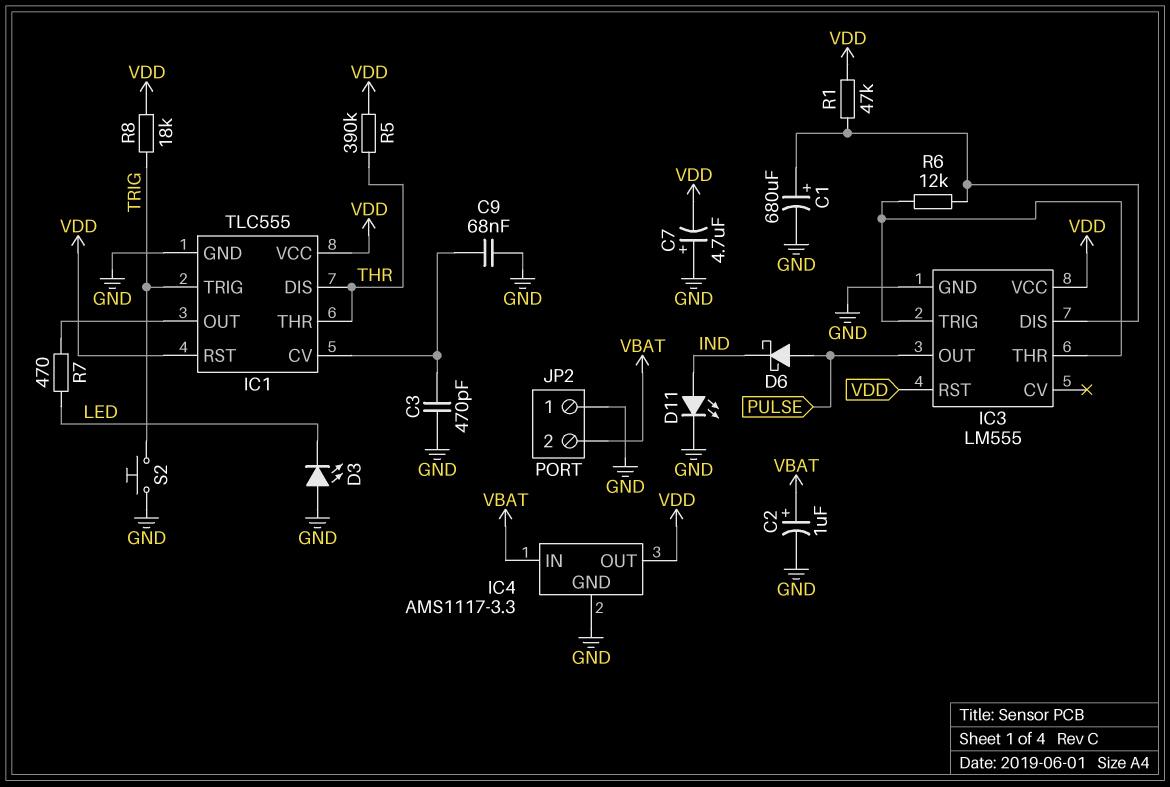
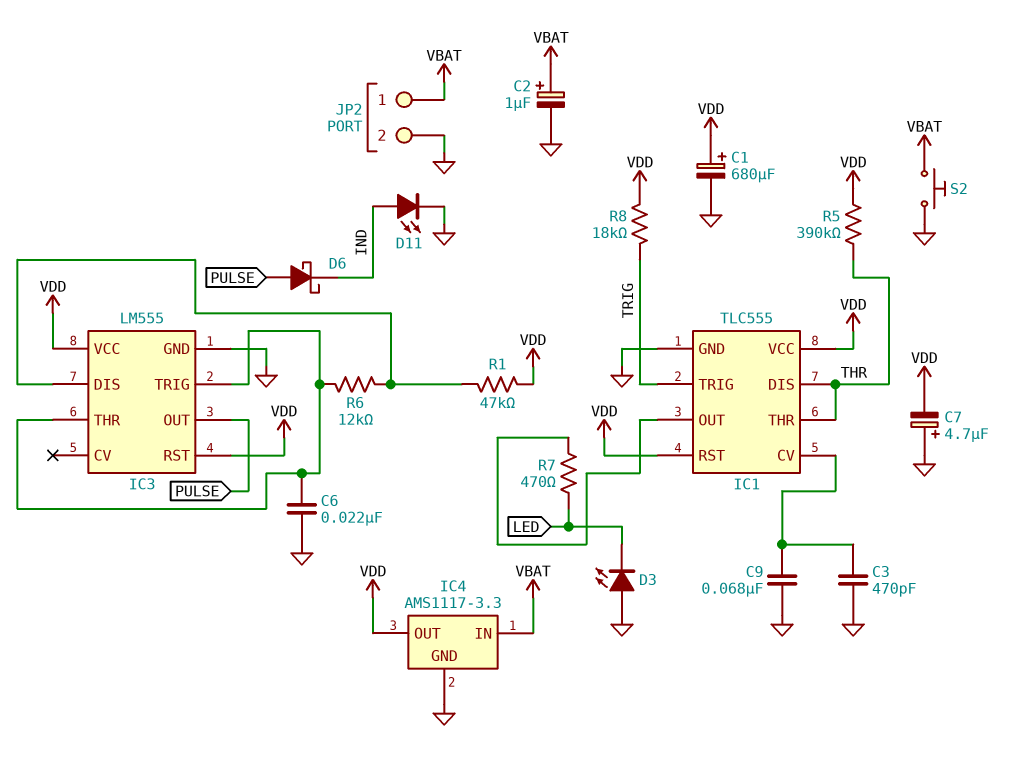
C1: 680uF (plus IC3/DIS, minus GND) -> 680uF (plus VDD, minus GND)
C6: none -> 22nF (GND, IC3/THR)
JP2 pin 1: GND -> VBAT
JP2 pin 2: VBAT -> GND
S2: button (GND, TRIG) -> button (GND, VBAT)

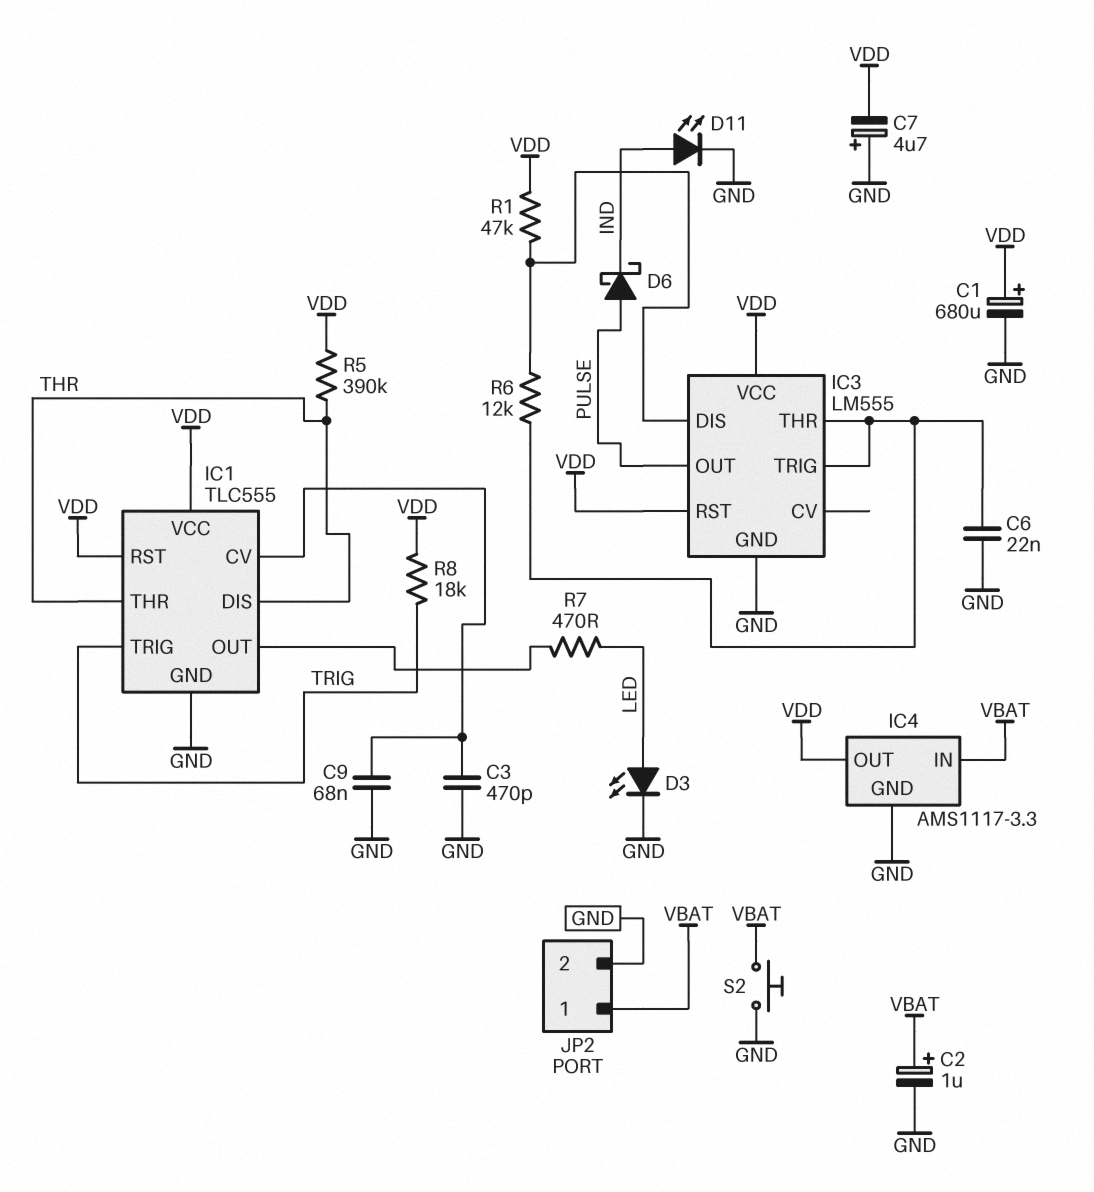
D3: LED (A GND, K LED) -> LED (A LED, K GND)

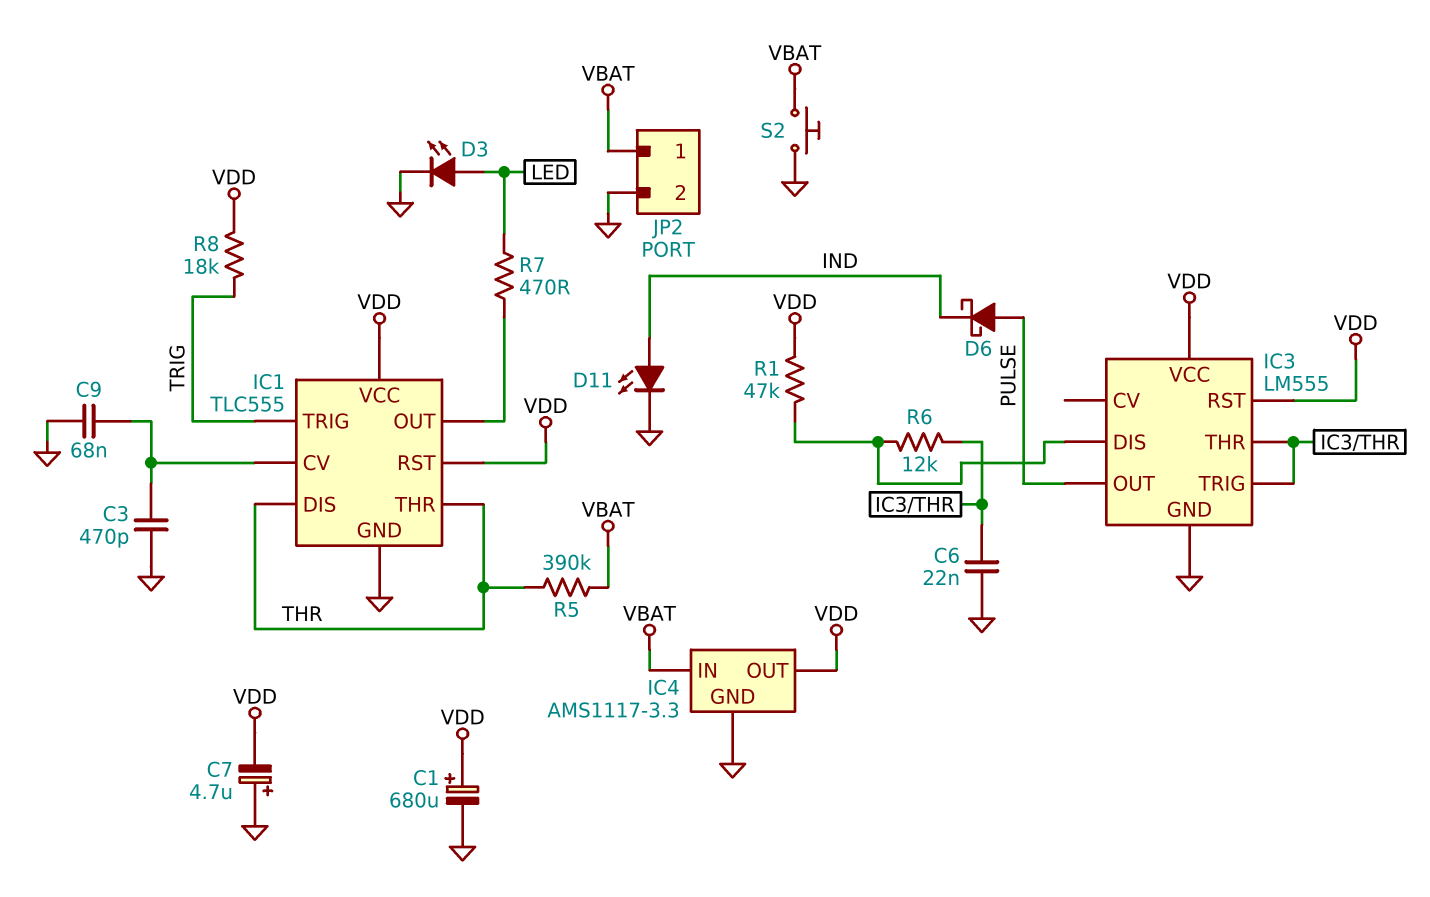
C2: 1uF (plus VBAT, minus GND) -> none
R5: 390k (THR, VDD) -> 390k (THR, VBAT)

